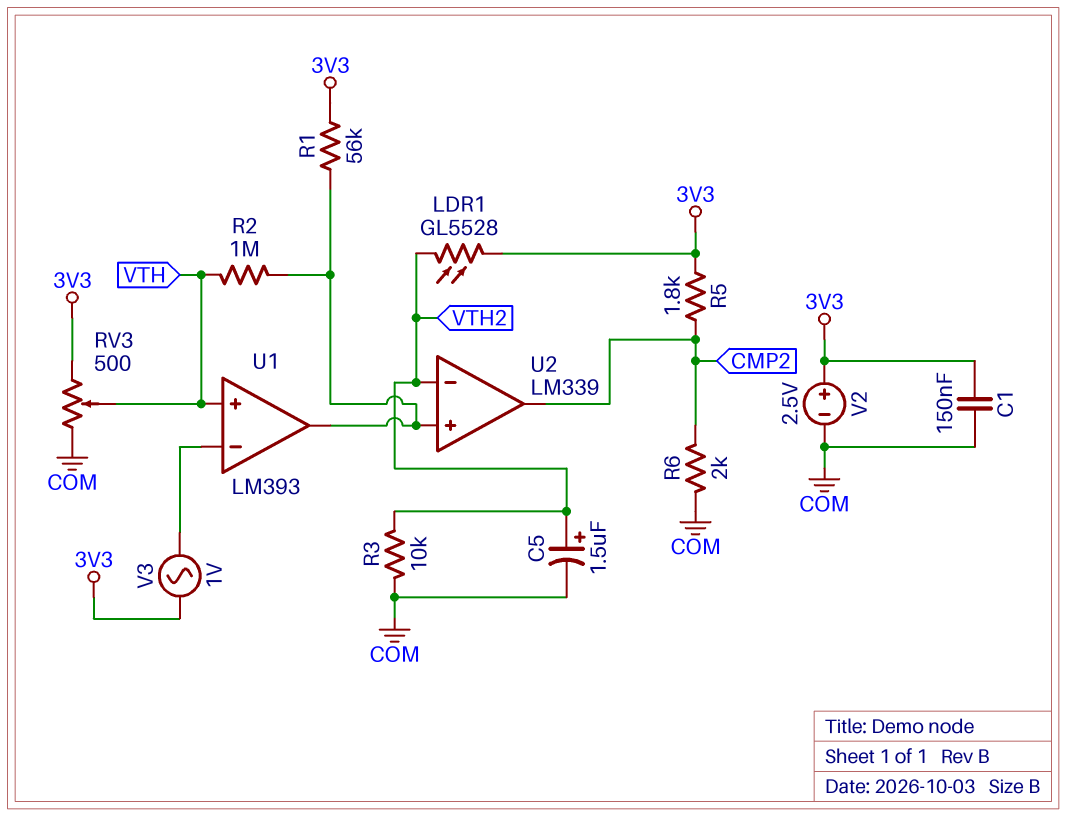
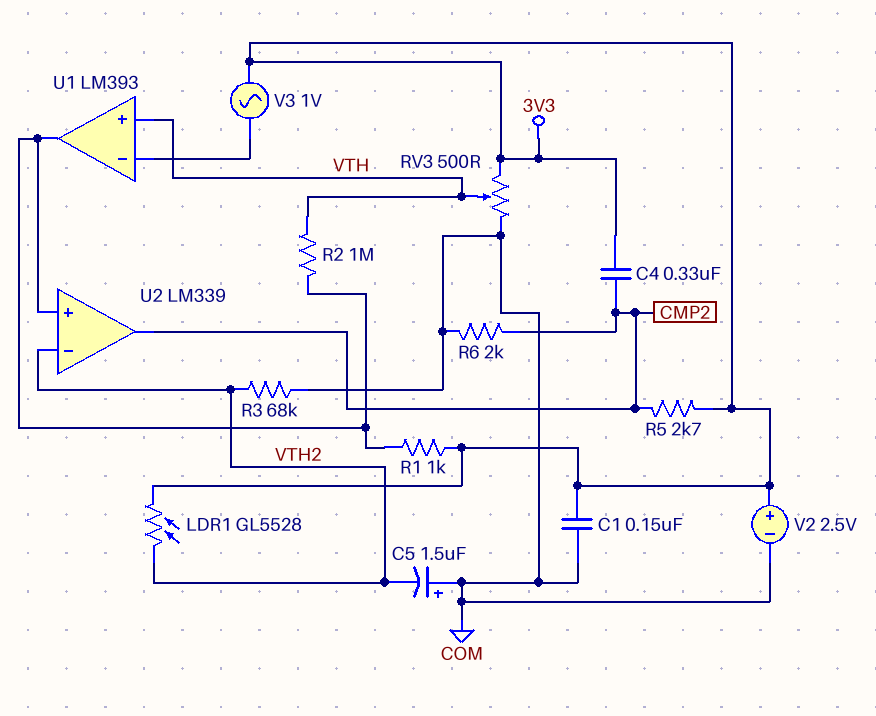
C4: none -> 330nF (3V3, CMP2)
C5: 1.5uF (plus VTH2, minus COM) -> 1.5uF (plus COM, minus VTH2)
R1: 56k (3V3, U1/out) -> 1k (3V3, U1/out)
R3: 10k (COM, VTH2) -> 68k (COM, VTH2)
R5: 1.8k (3V3, CMP2) -> 2.7k (3V3, CMP2)

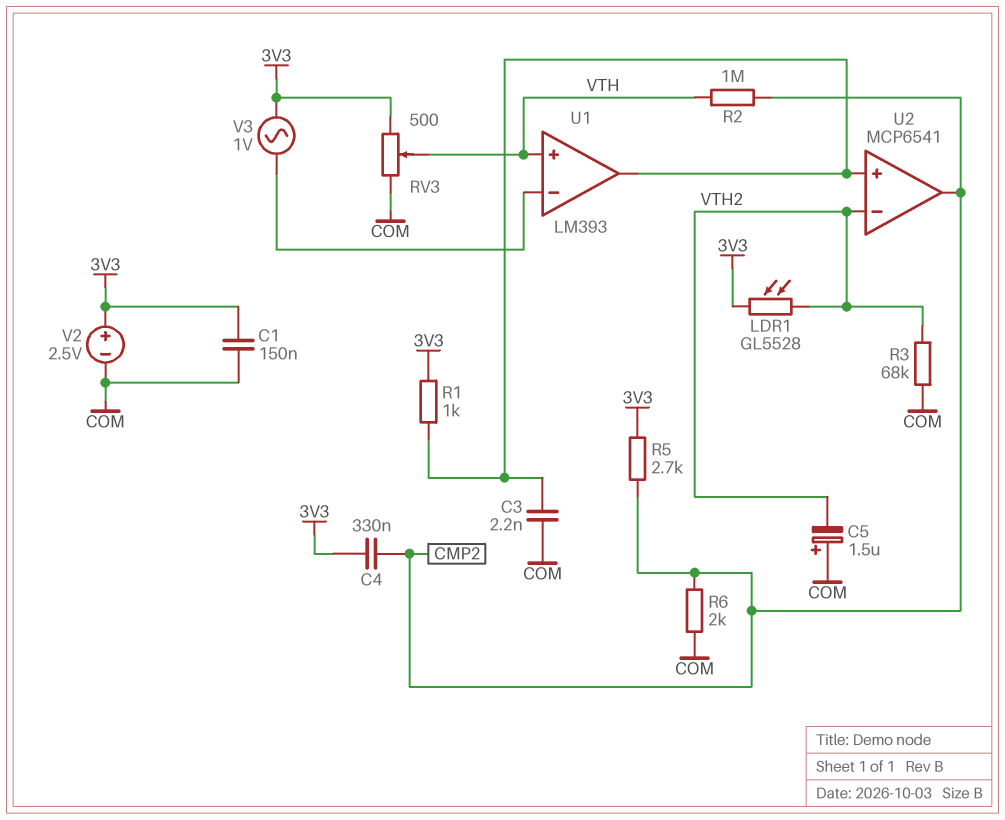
C3: none -> 2.2nF (COM, U1/out)
R2: 1M (U1/out, VTH) -> 1M (CMP2, VTH)
U2: LM339 -> MCP6541

